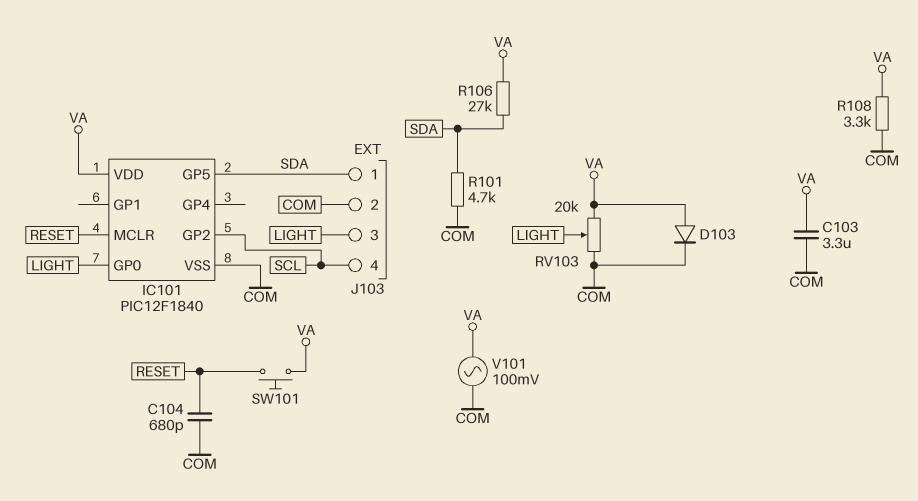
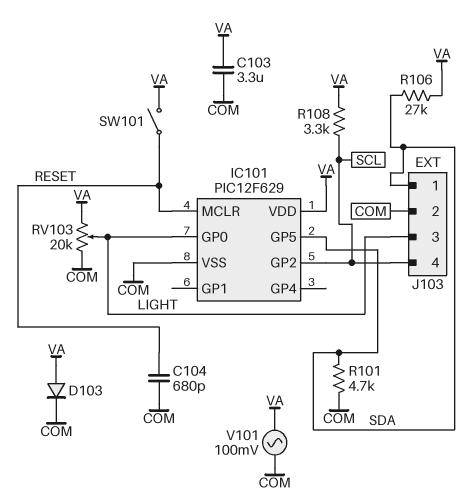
IC101: PIC12F1840 -> PIC12F629
R108: 3.3k (COM, VA) -> 3.3k (SCL, VA)
SW101: button (RESET, VA) -> switch (RESET, VA)

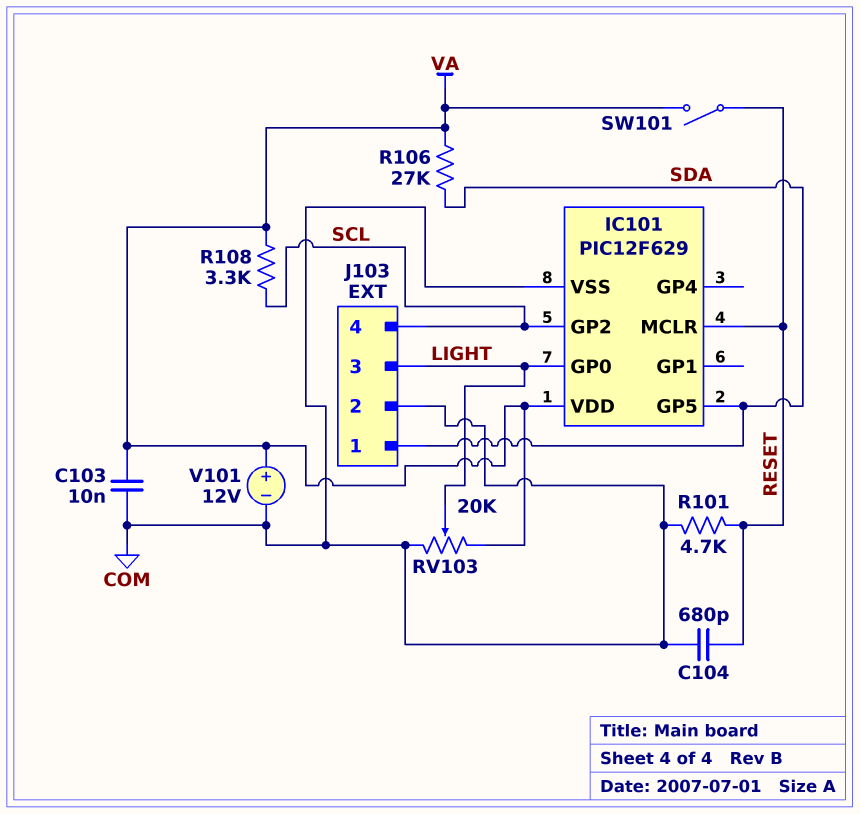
C103: 3.3uF (COM, VA) -> 10nF (COM, VA)
D103: diode (A VA, K COM) -> none
R101: 4.7k (COM, SDA) -> 4.7k (COM, RESET)
V101: AC 100mV (COM, VA) -> 12V (plus VA, minus COM)

